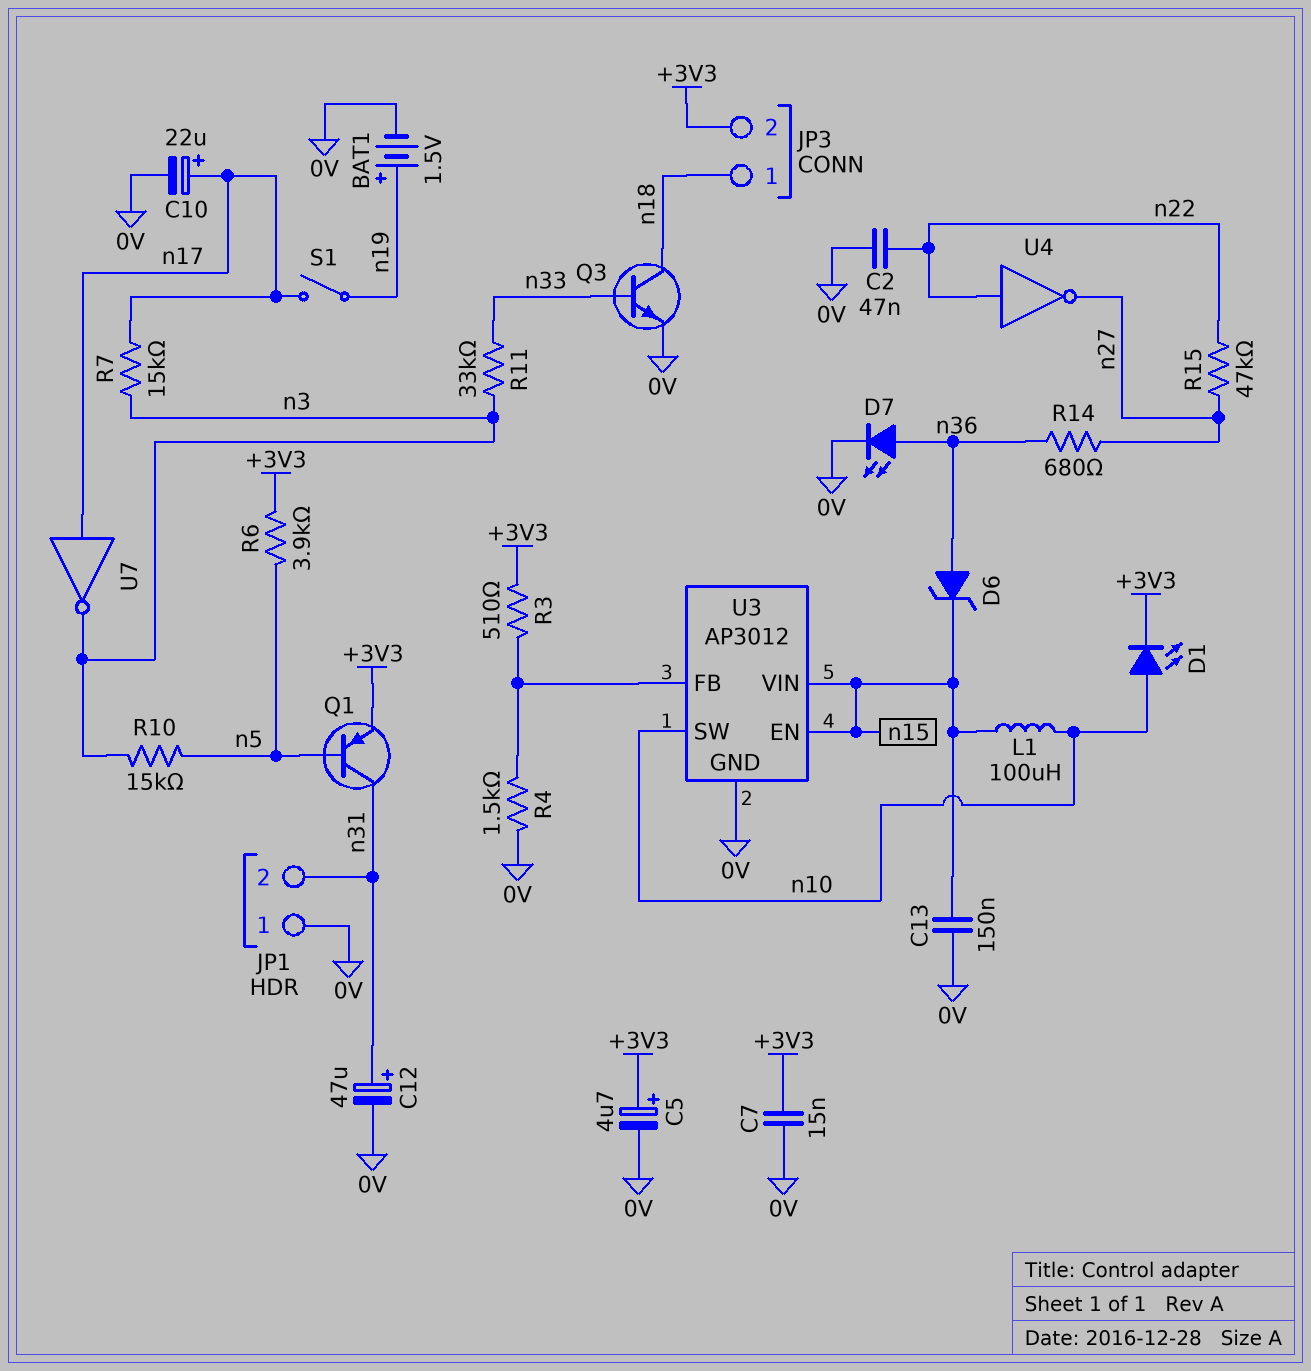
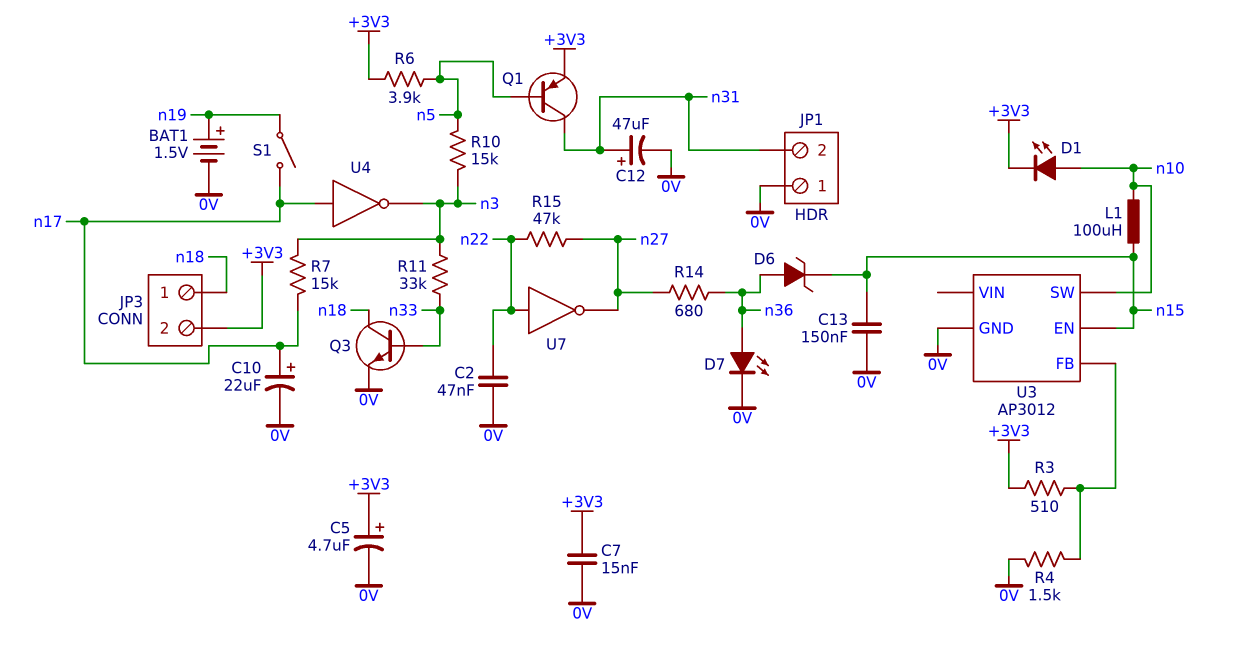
U3 pin VIN: n15 -> none
U4: NOT (in n22, out n27) -> NOT (in n17, out n3)
U7: NOT (in n17, out n3) -> NOT (in n22, out n27)

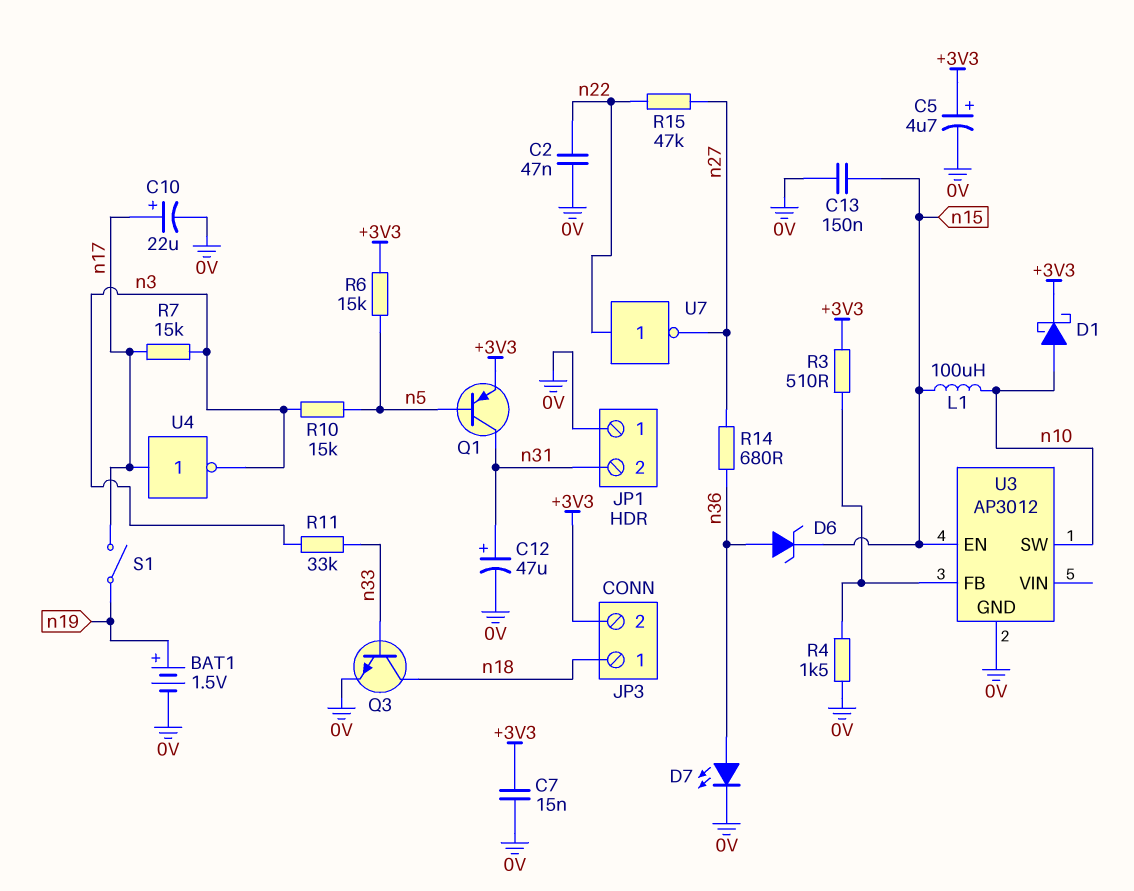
D1: LED (A n10, K +3V3) -> schottky (A n10, K +3V3)
R6: 3.9k (+3V3, n5) -> 15k (+3V3, n5)

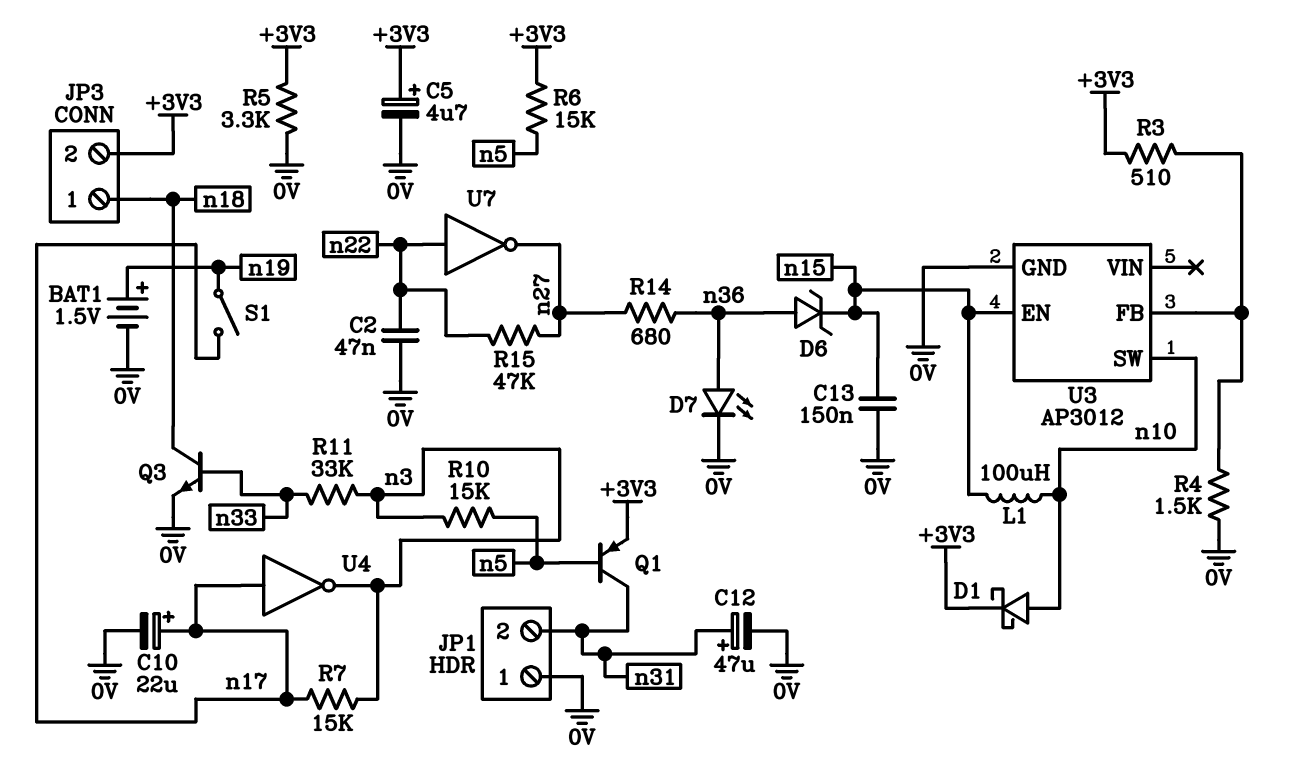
C7: 15nF (+3V3, 0V) -> none
R5: none -> 3.3k (+3V3, 0V)

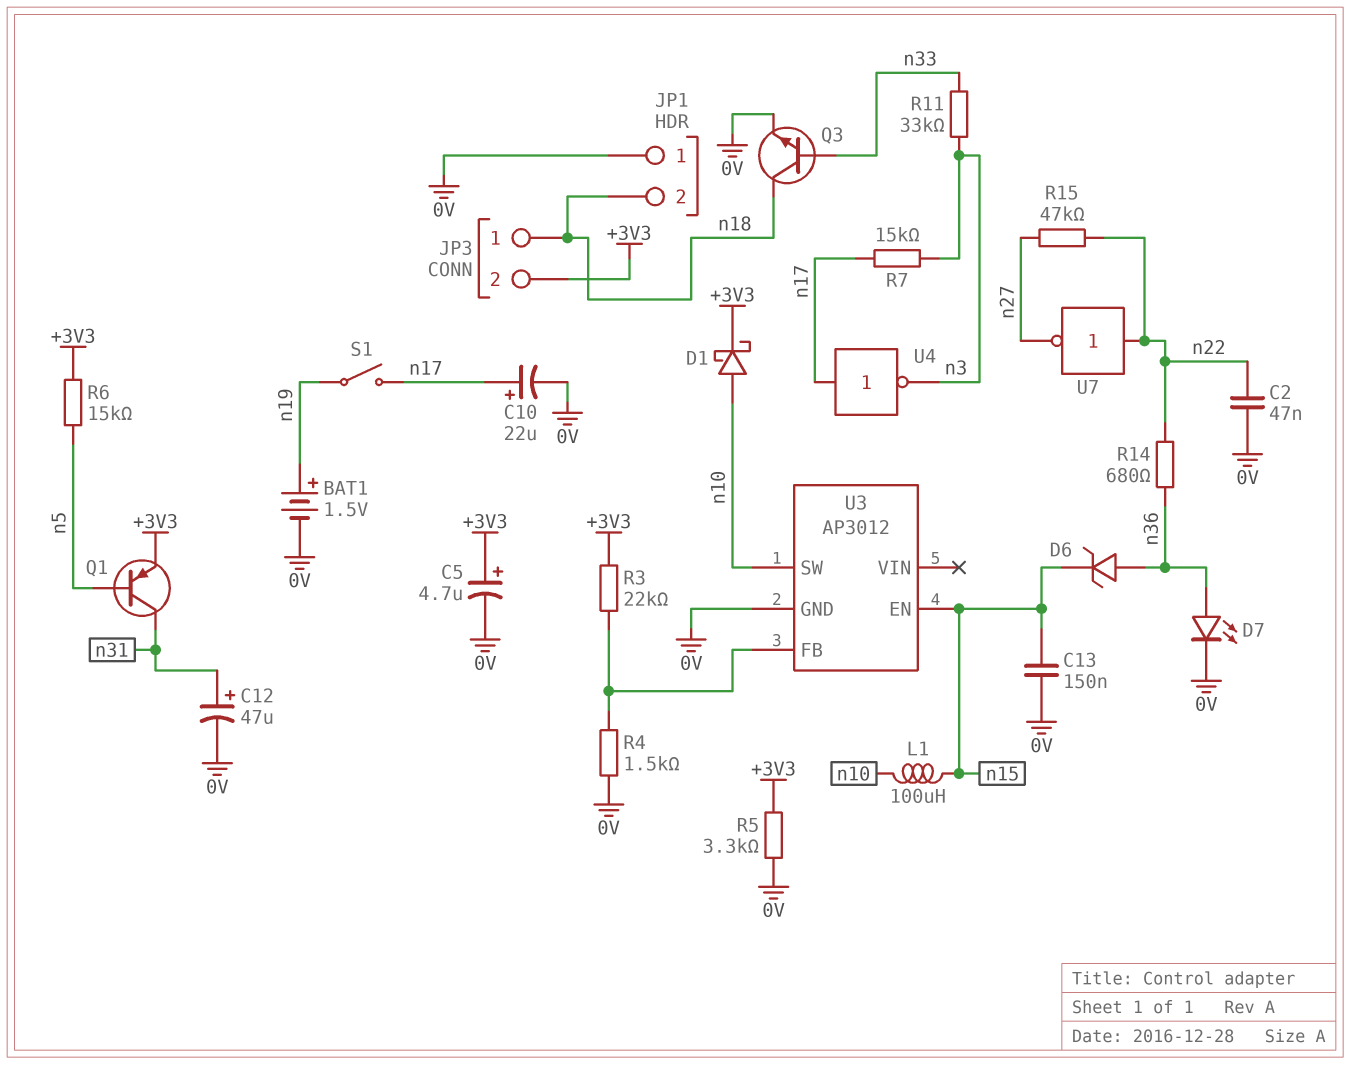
JP1 pin 2: n31 -> n18
R3: 510 (+3V3, U3/FB) -> 22k (+3V3, U3/FB)
R10: 15k (n3, n5) -> none
R14: 680 (n27, n36) -> 680 (n22, n36)

